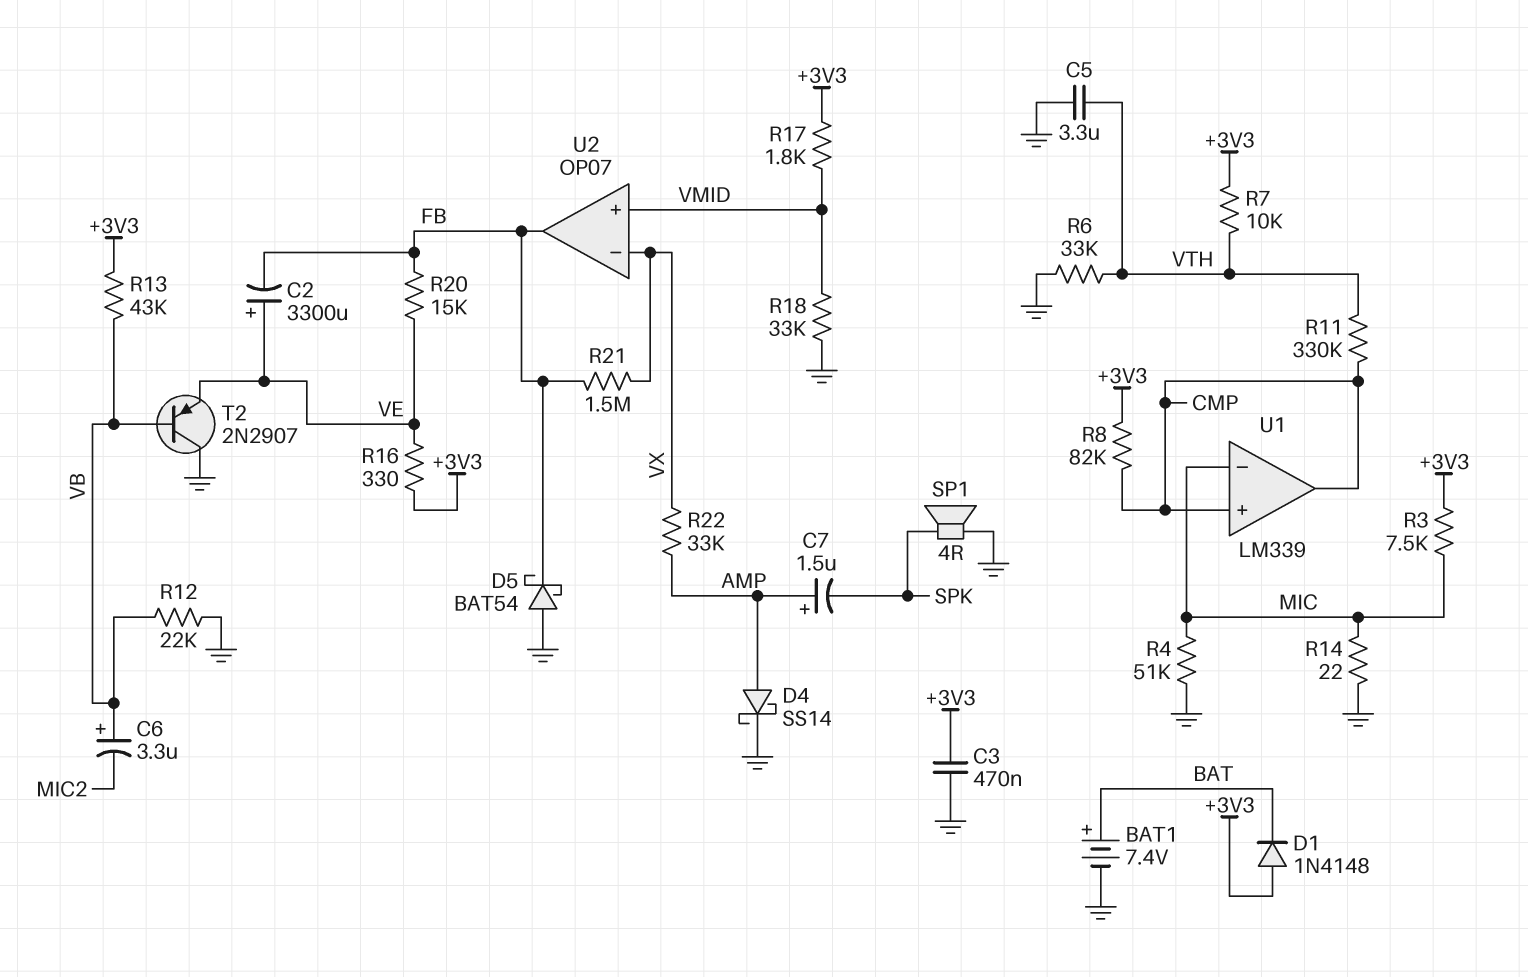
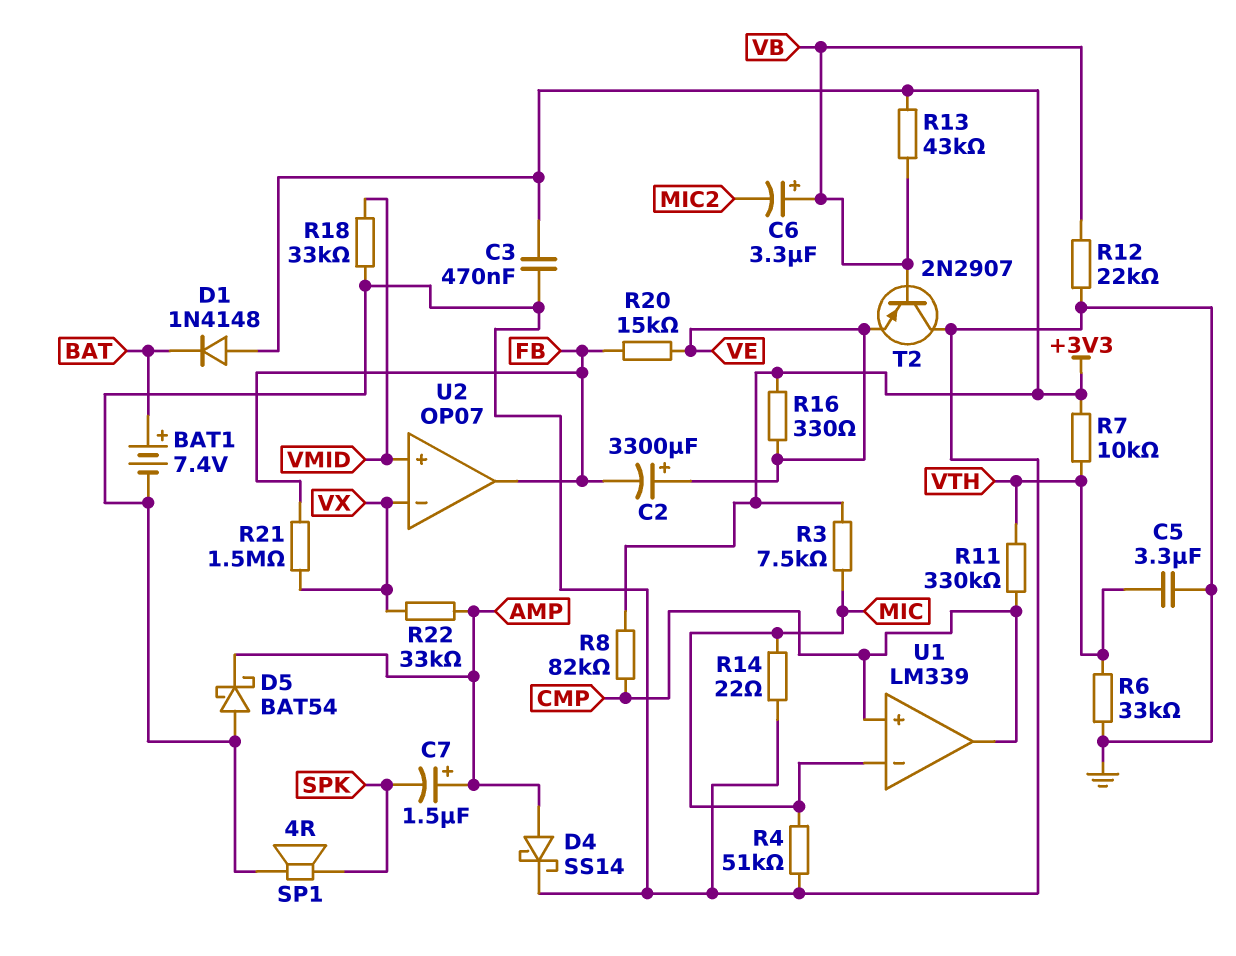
D5: schottky BAT54 (A GND, K FB) -> schottky BAT54 (A GND, K AMP)
R17: 1.8k (+3V3, VMID) -> none

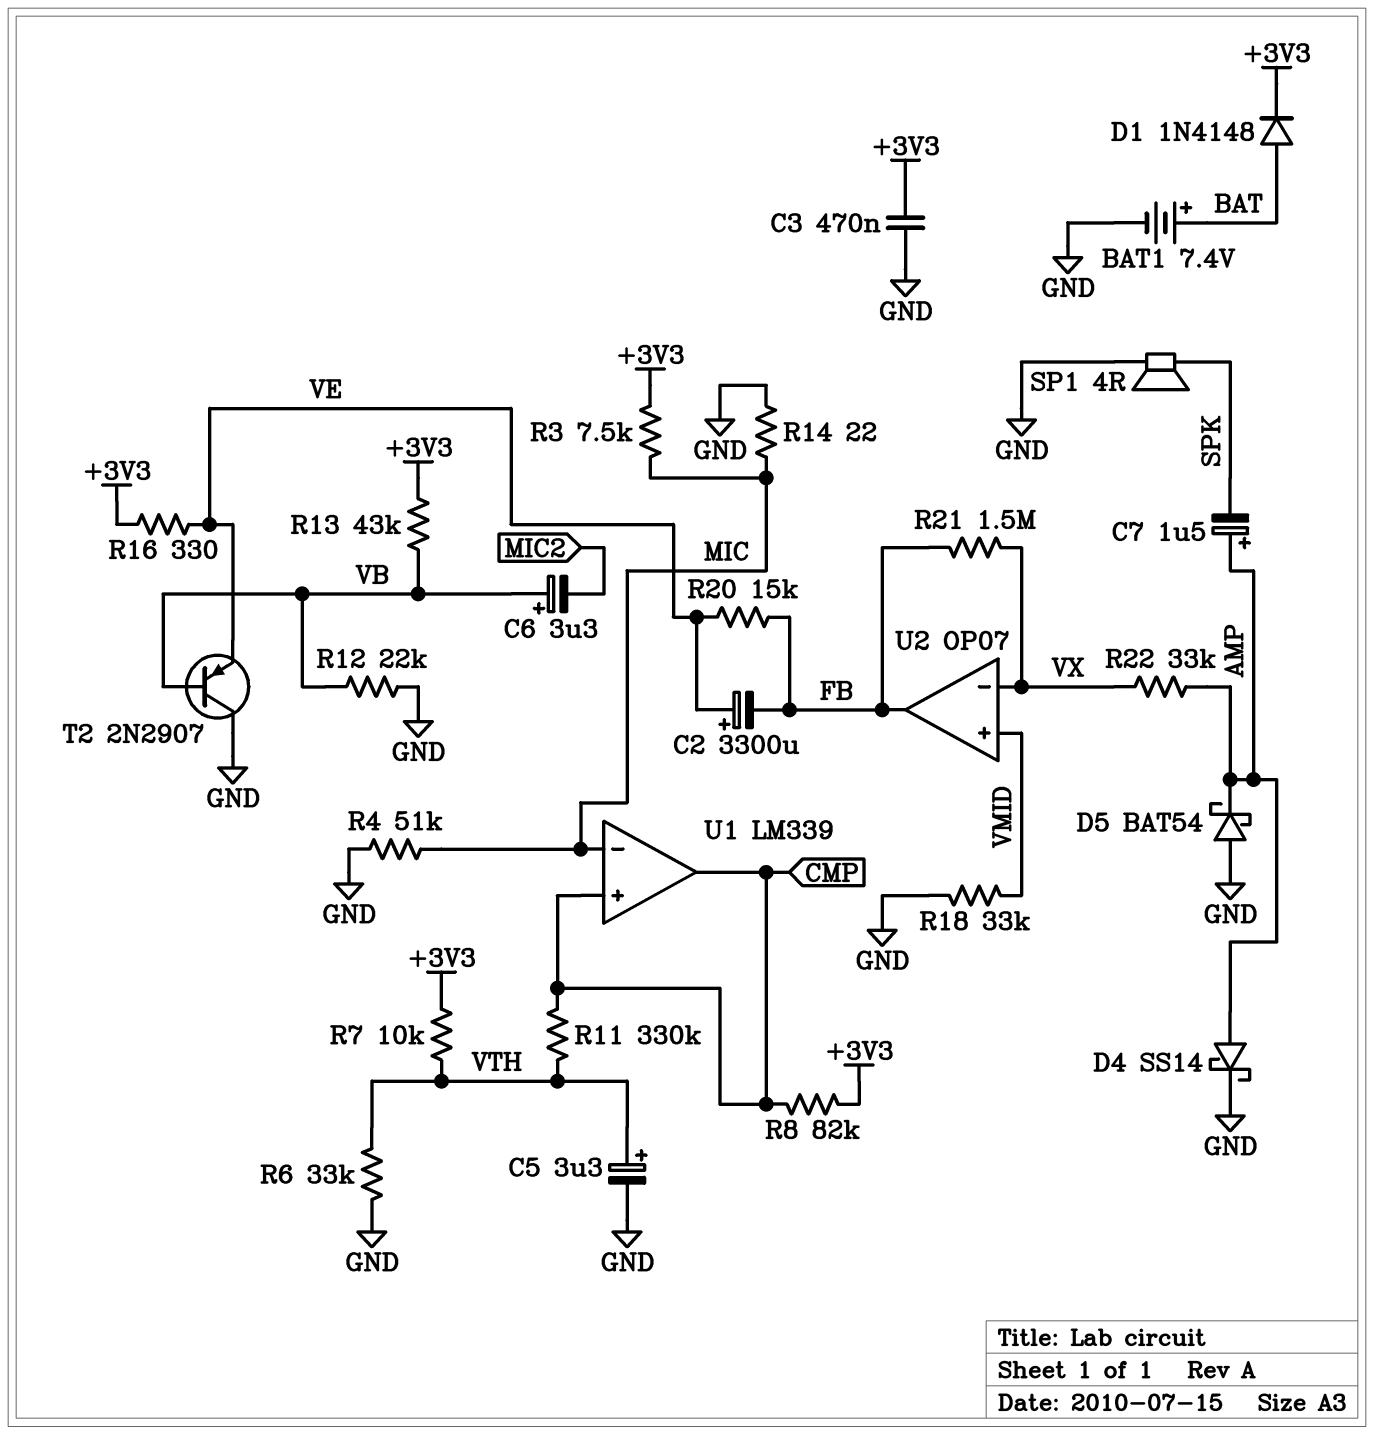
C5: 3.3uF (GND, VTH) -> 3.3uF (plus VTH, minus GND)
D1: diode 1N4148 (A +3V3, K BAT) -> diode 1N4148 (A BAT, K +3V3)

